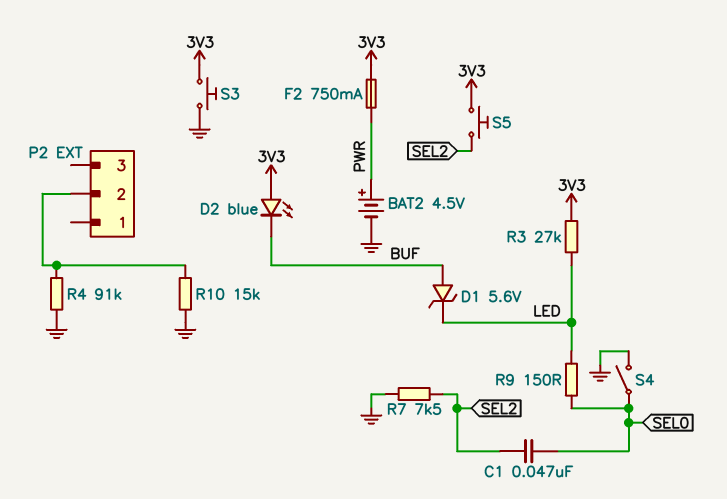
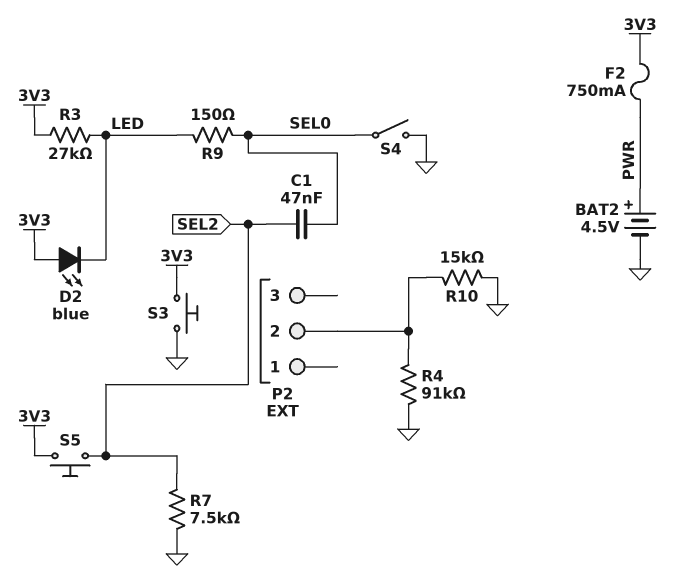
D1: zener 5.6V (A BUF, K LED) -> none
D2: LED blue (A 3V3, K BUF) -> LED blue (A 3V3, K LED)

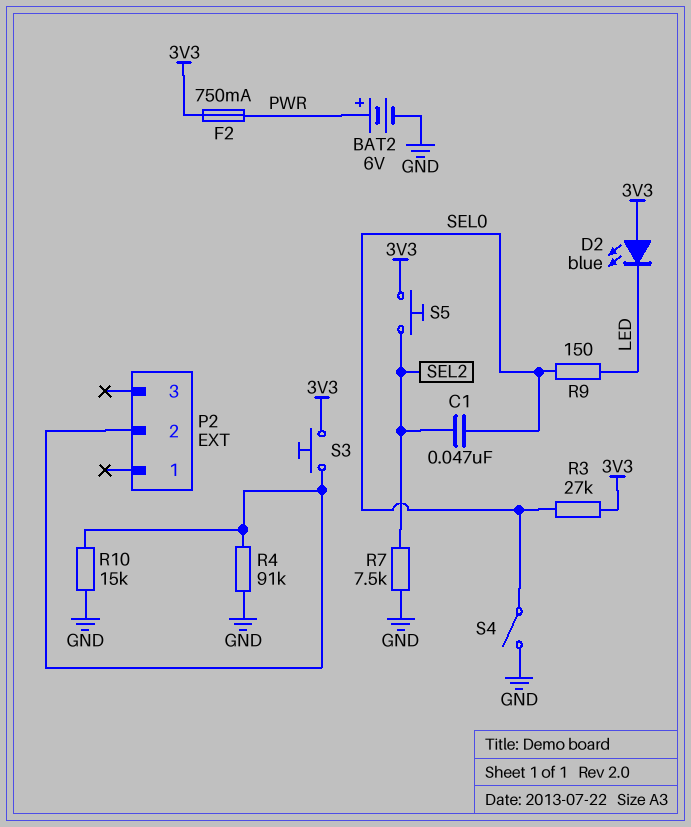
BAT2: 4.5V (plus PWR, minus GND) -> 6V (plus PWR, minus GND)
R3: 27k (3V3, LED) -> 27k (3V3, SEL0)
S3: button (3V3, GND) -> button (3V3, P2/2)

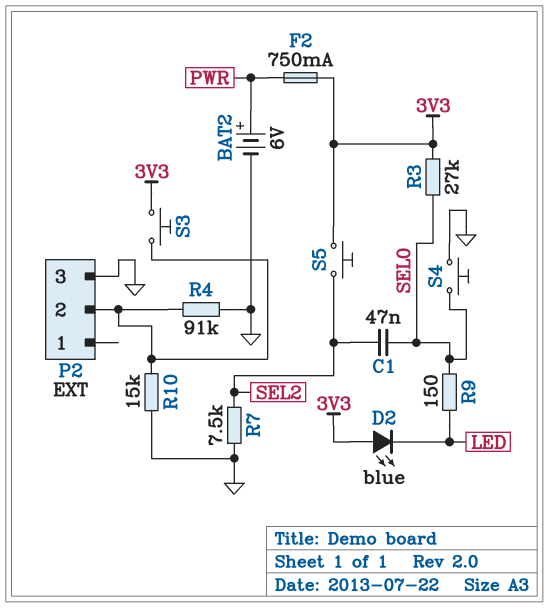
P2 pin 3: none -> GND
S4: switch (GND, SEL0) -> button (GND, SEL0)

